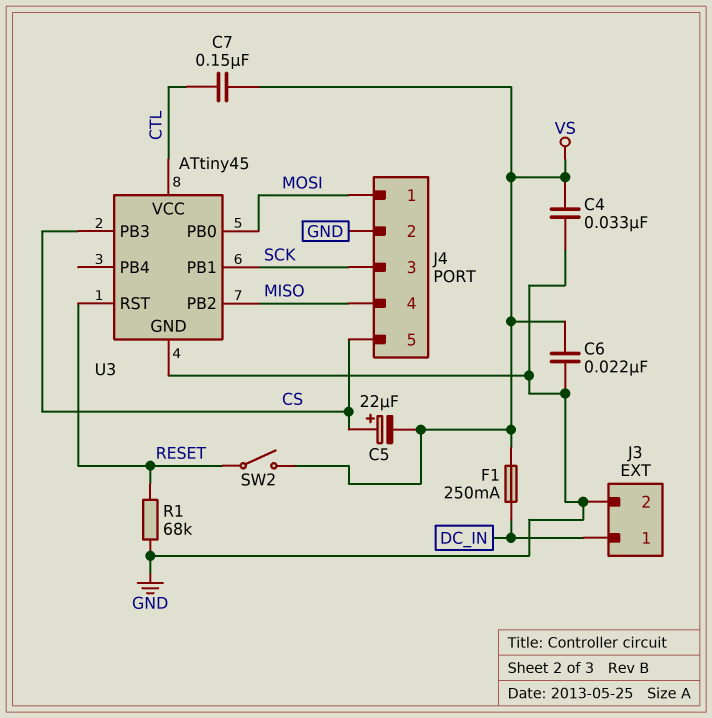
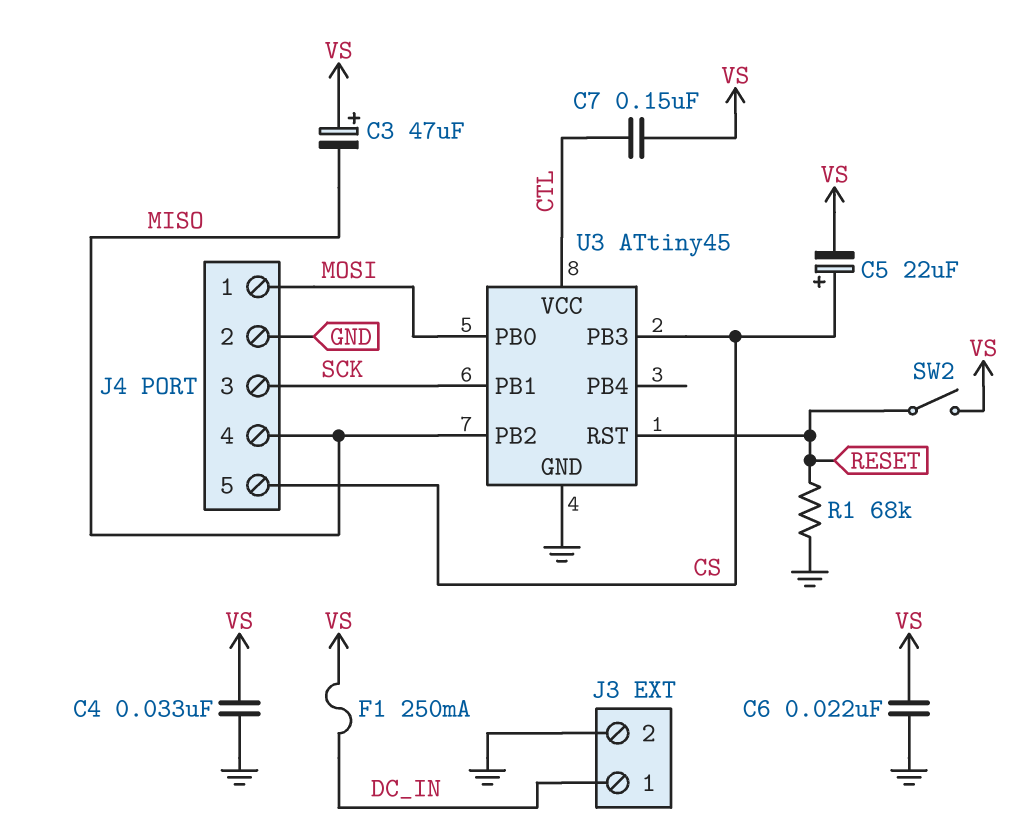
C3: none -> 47uF (plus VS, minus MISO)

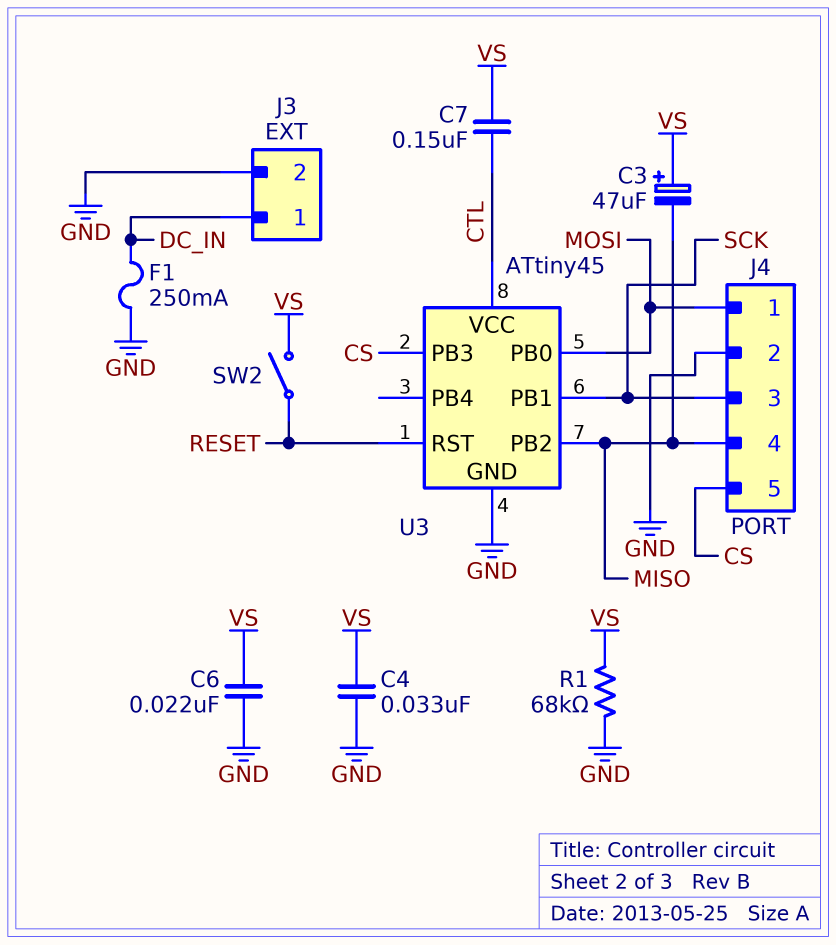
C5: 22uF (plus CS, minus VS) -> none
F1: 250mA (DC_IN, VS) -> 250mA (DC_IN, GND)
R1: 68k (GND, RESET) -> 68k (GND, VS)

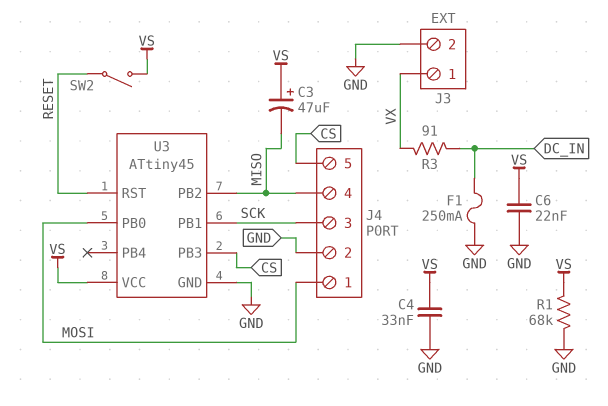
C7: 150nF (CTL, VS) -> none
J3 pin 1: DC_IN -> VX
R3: none -> 91 (DC_IN, VX)
U3 pin VCC: CTL -> VS

